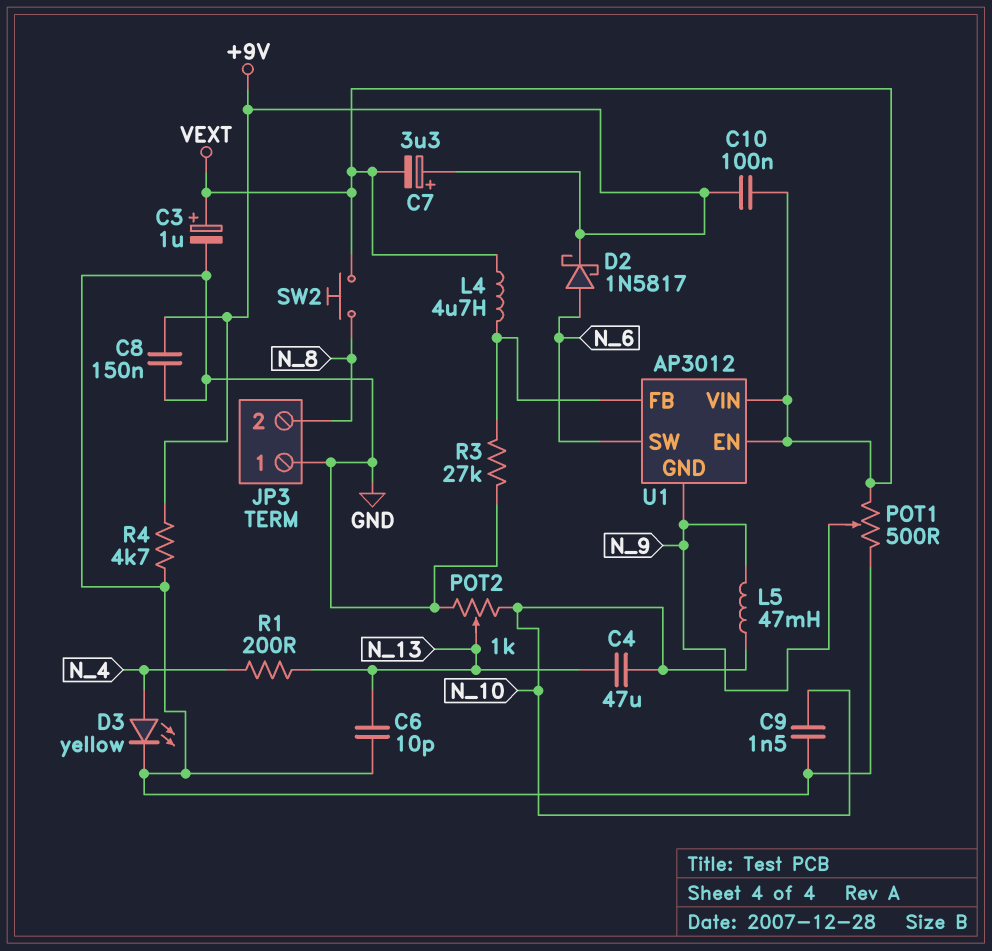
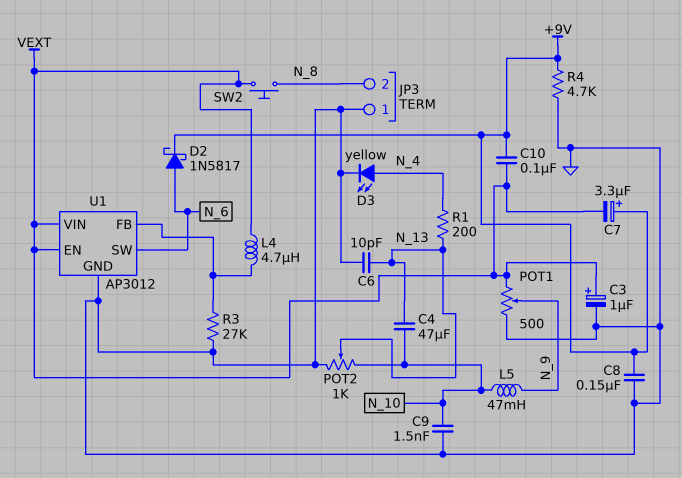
U1 pin GND: N_9 -> GND

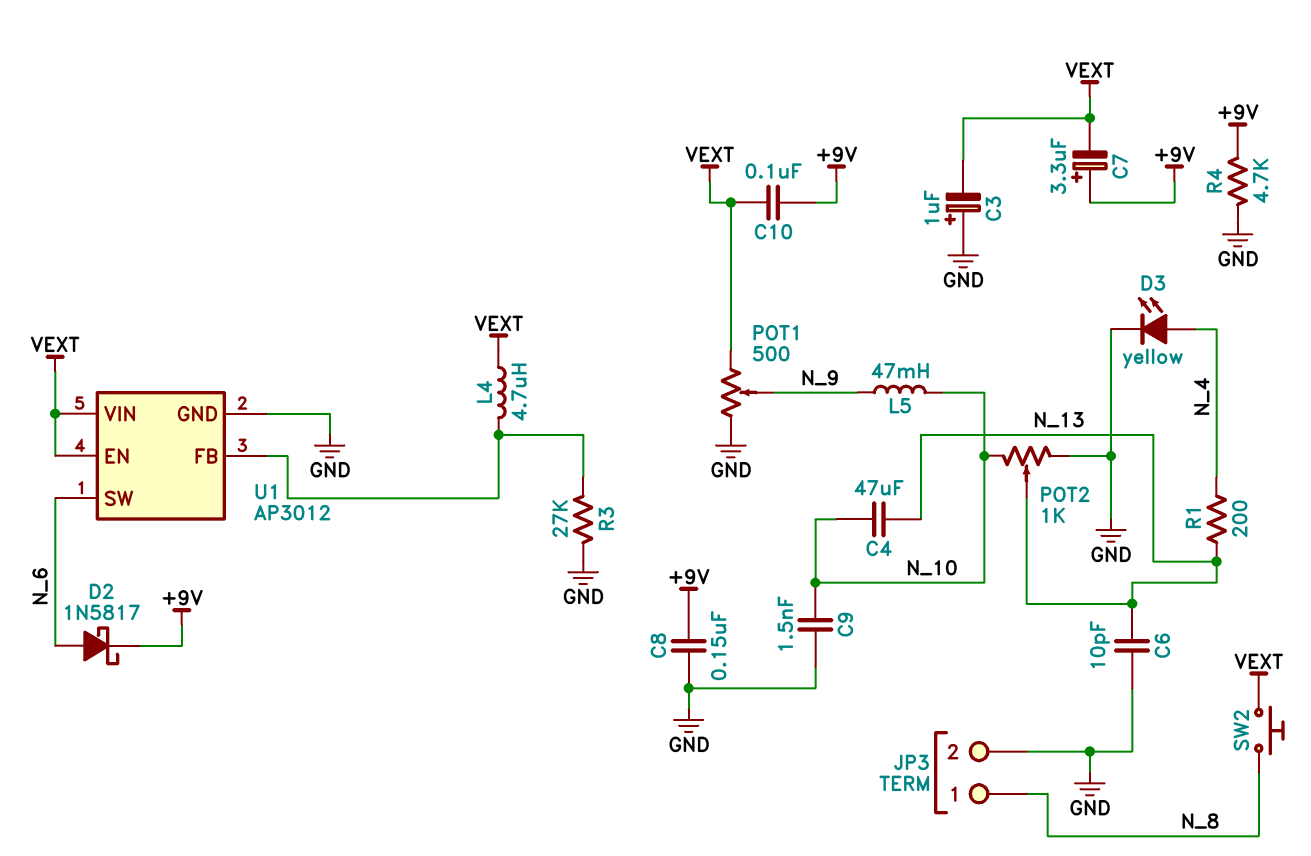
C3: 1uF (plus VEXT, minus GND) -> 1uF (plus GND, minus VEXT)
JP3 pin 1: GND -> N_8
JP3 pin 2: N_8 -> GND

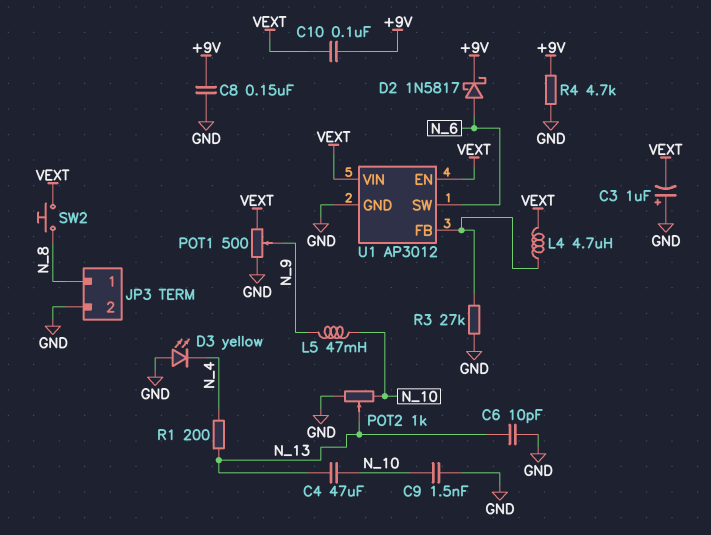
C7: 3.3uF (plus +9V, minus VEXT) -> none
D3: LED yellow (A N_4, K GND) -> LED yellow (A GND, K N_4)

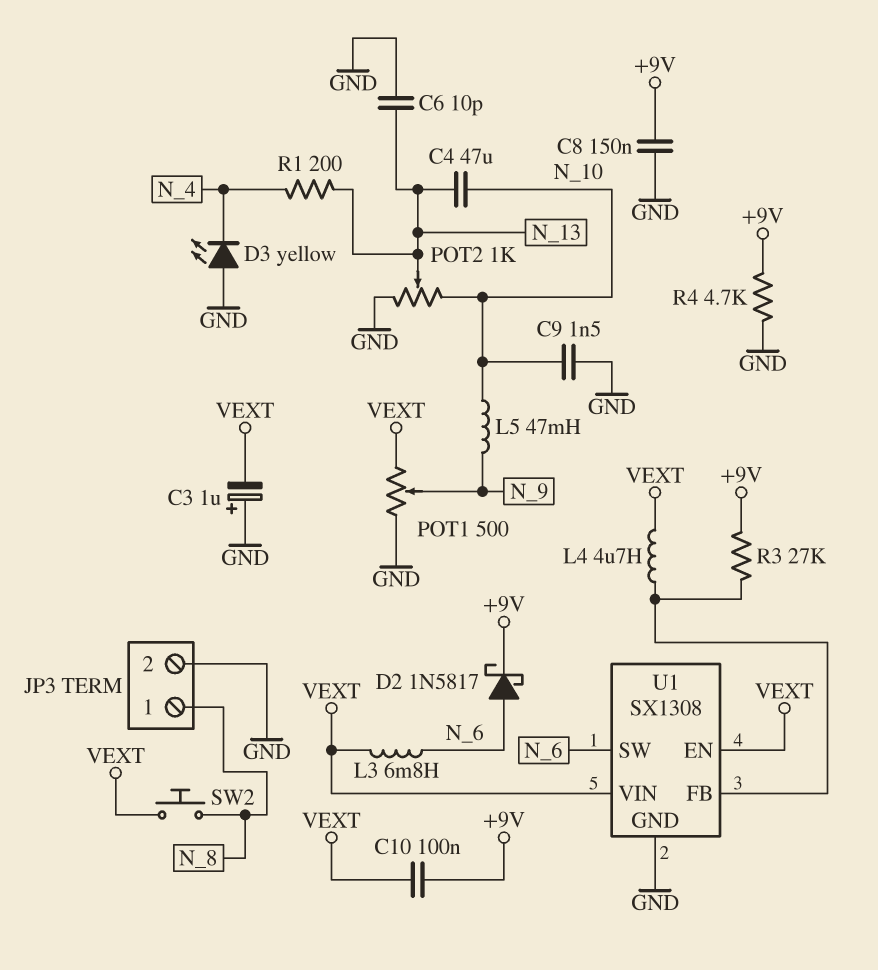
L3: none -> 6.8mH (N_6, VEXT)
R3: 27k (GND, U1/FB) -> 27k (+9V, U1/FB)
U1: AP3012 -> SX1308

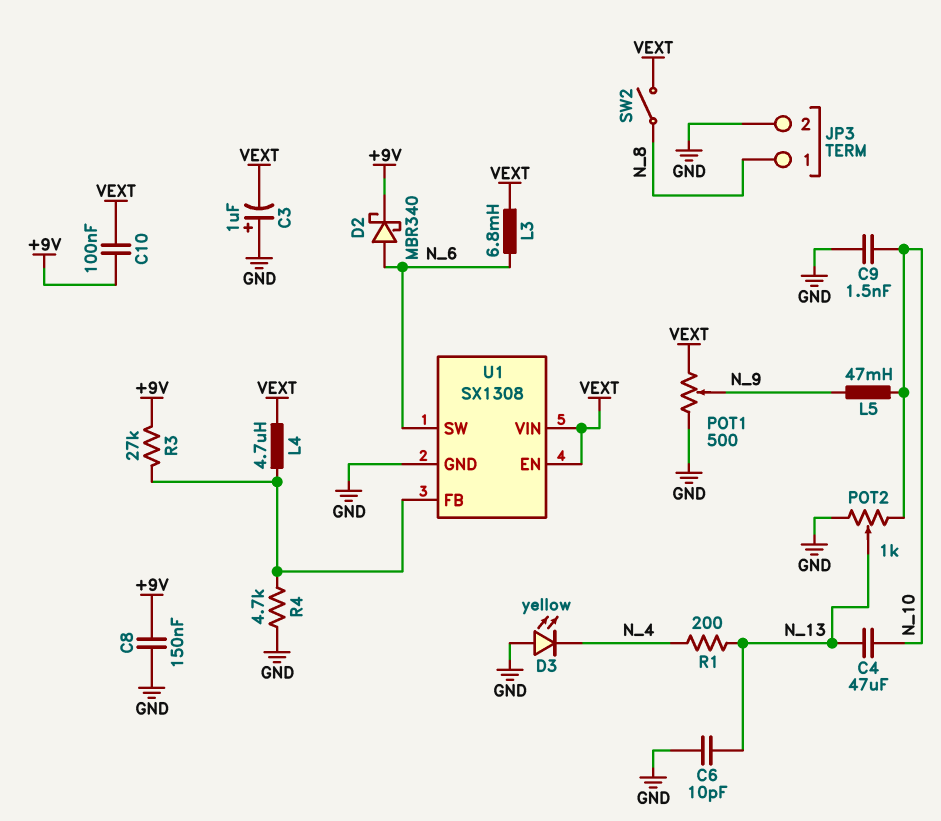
D2: schottky 1N5817 (A N_6, K +9V) -> schottky MBR340 (A N_6, K +9V)
R4: 4.7k (+9V, GND) -> 4.7k (GND, U1/FB)
SW2: button (N_8, VEXT) -> switch (N_8, VEXT)

